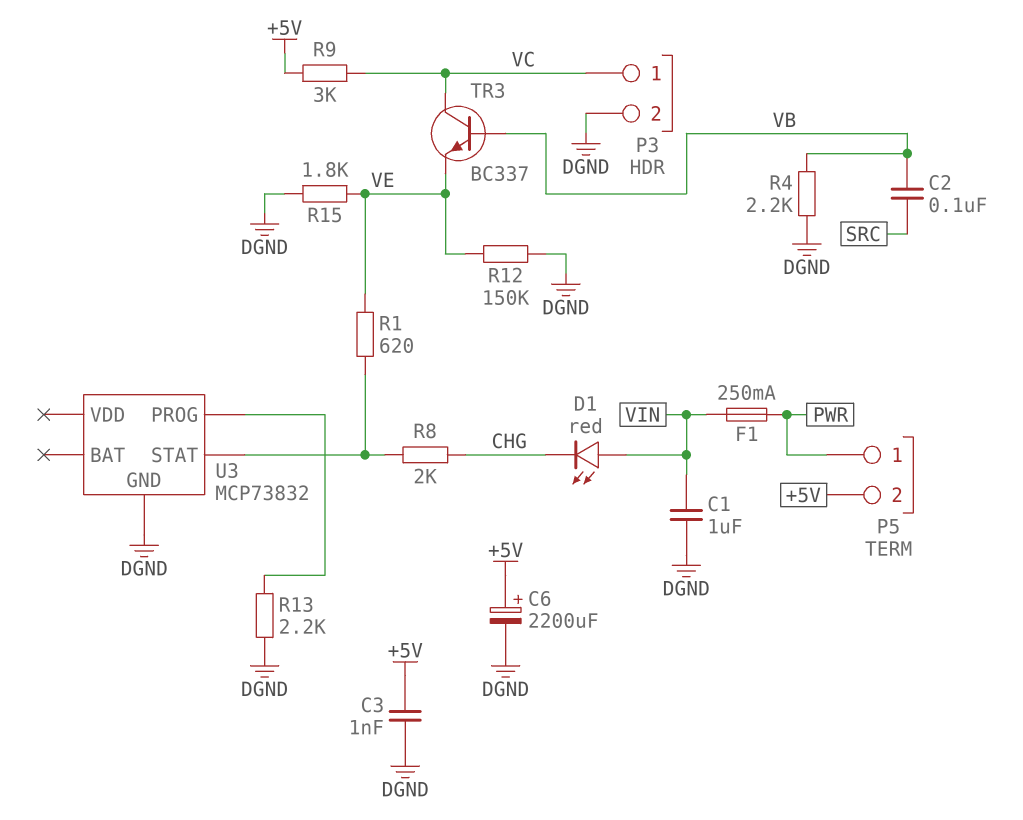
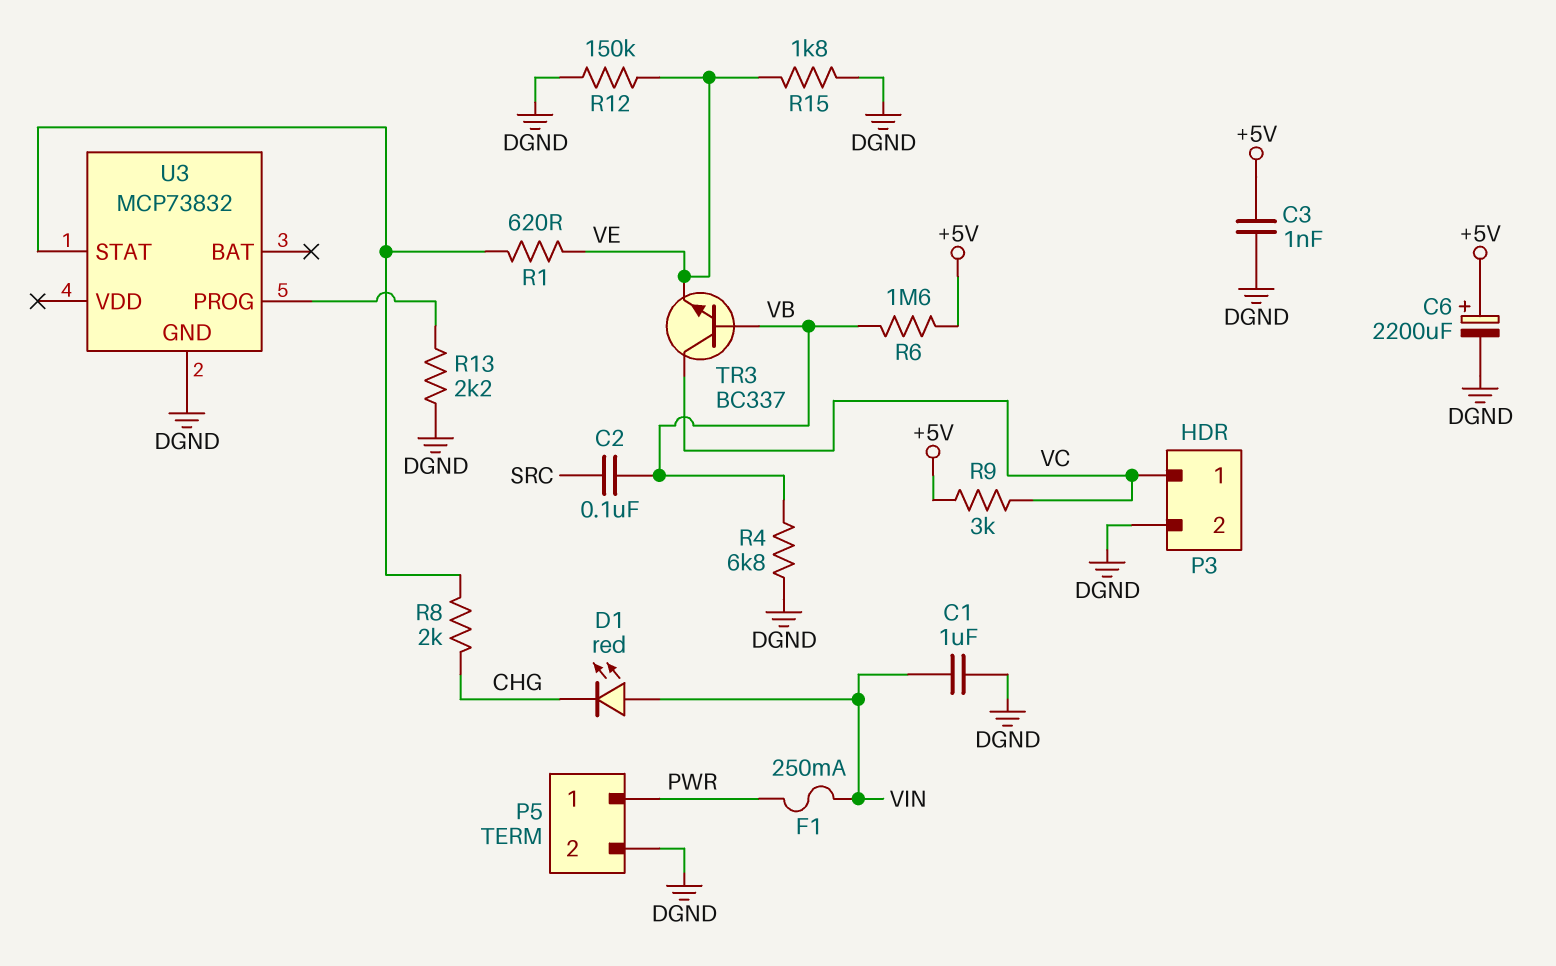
P5 pin 2: +5V -> DGND
R4: 2.2k (DGND, VB) -> 6.8k (DGND, VB)
R6: none -> 1.6M (+5V, VB)

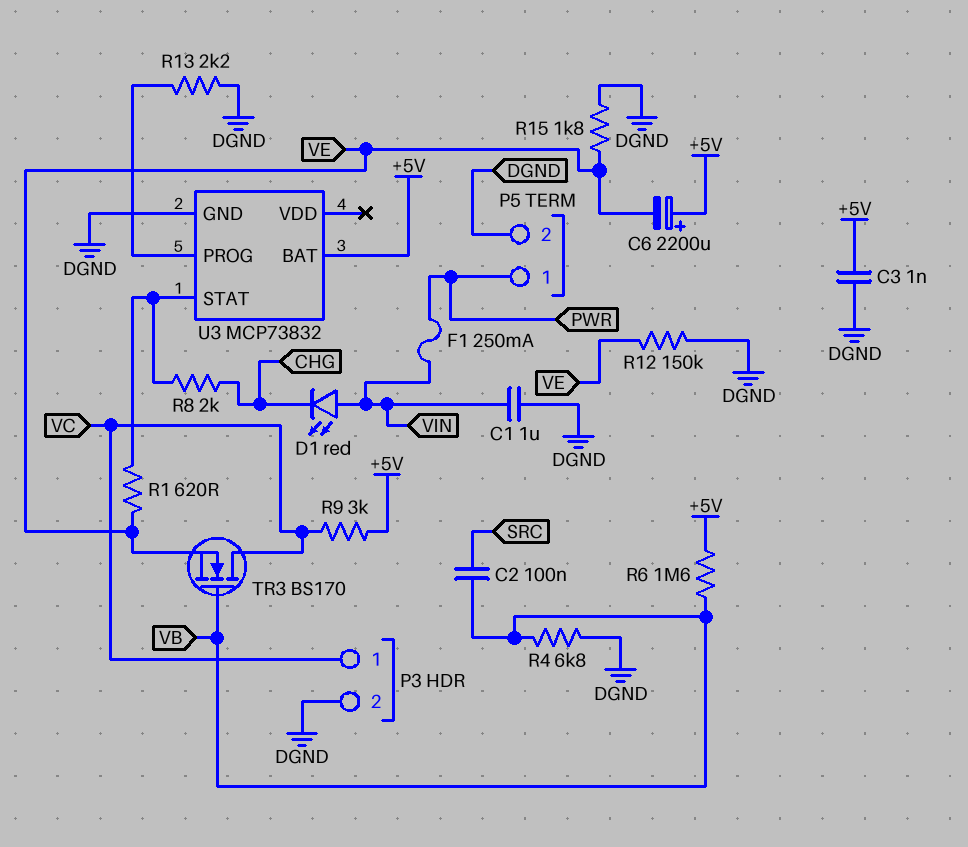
C6: 2200uF (plus +5V, minus DGND) -> 2200uF (plus +5V, minus VE)
TR3: NPN BC337 (B VB, C VC, E VE) -> NMOS BS170 (G VB, D VC, S VE)
U3 pin BAT: none -> +5V

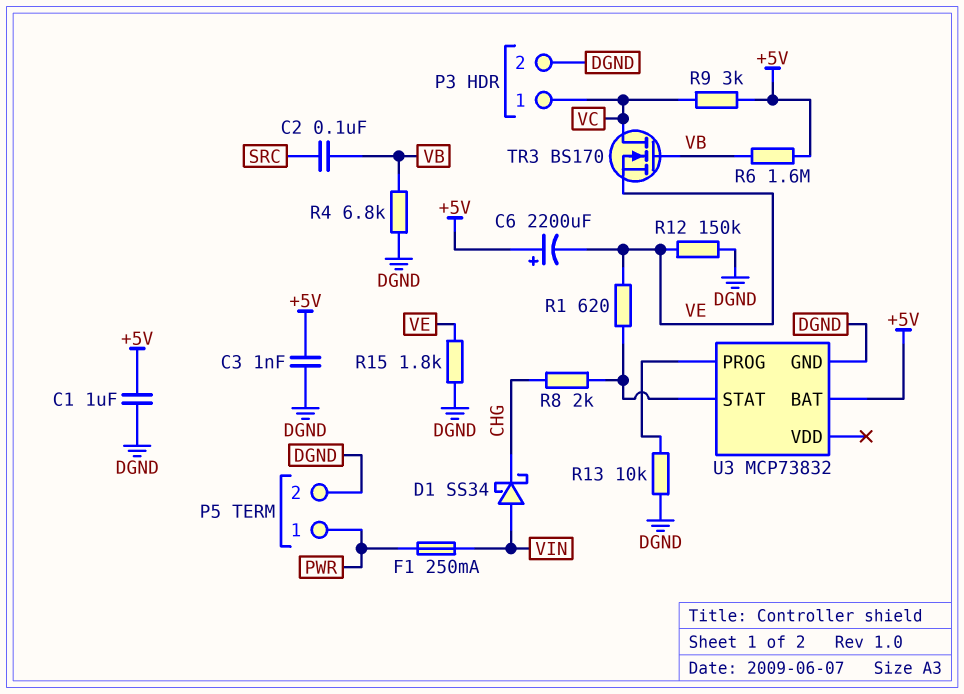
C1: 1uF (DGND, VIN) -> 1uF (+5V, DGND)
D1: LED red (A VIN, K CHG) -> schottky SS34 (A VIN, K CHG)
R13: 2.2k (DGND, U3/PROG) -> 10k (DGND, U3/PROG)

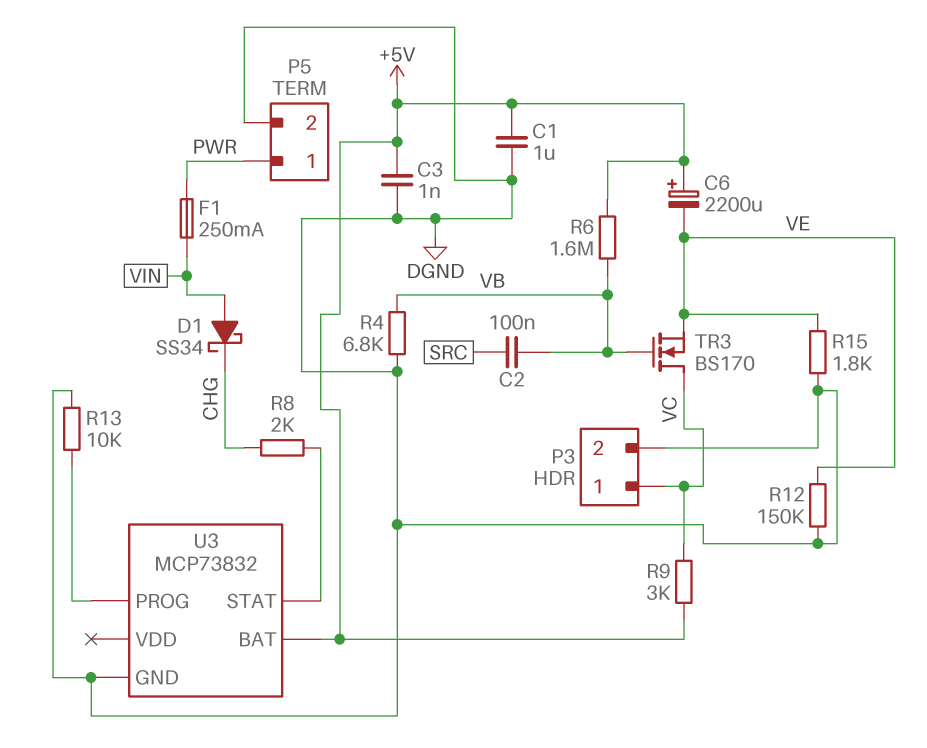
R1: 620 (U3/STAT, VE) -> none

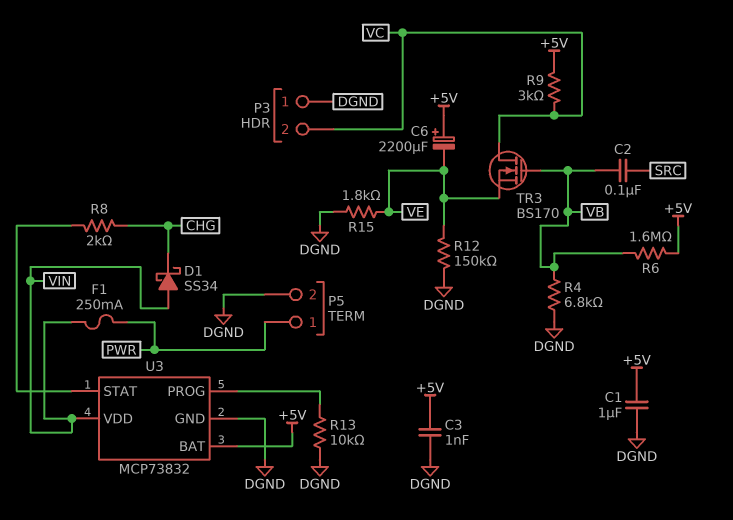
P3 pin 1: VC -> DGND
P3 pin 2: DGND -> VC
U3 pin VDD: none -> VIN

